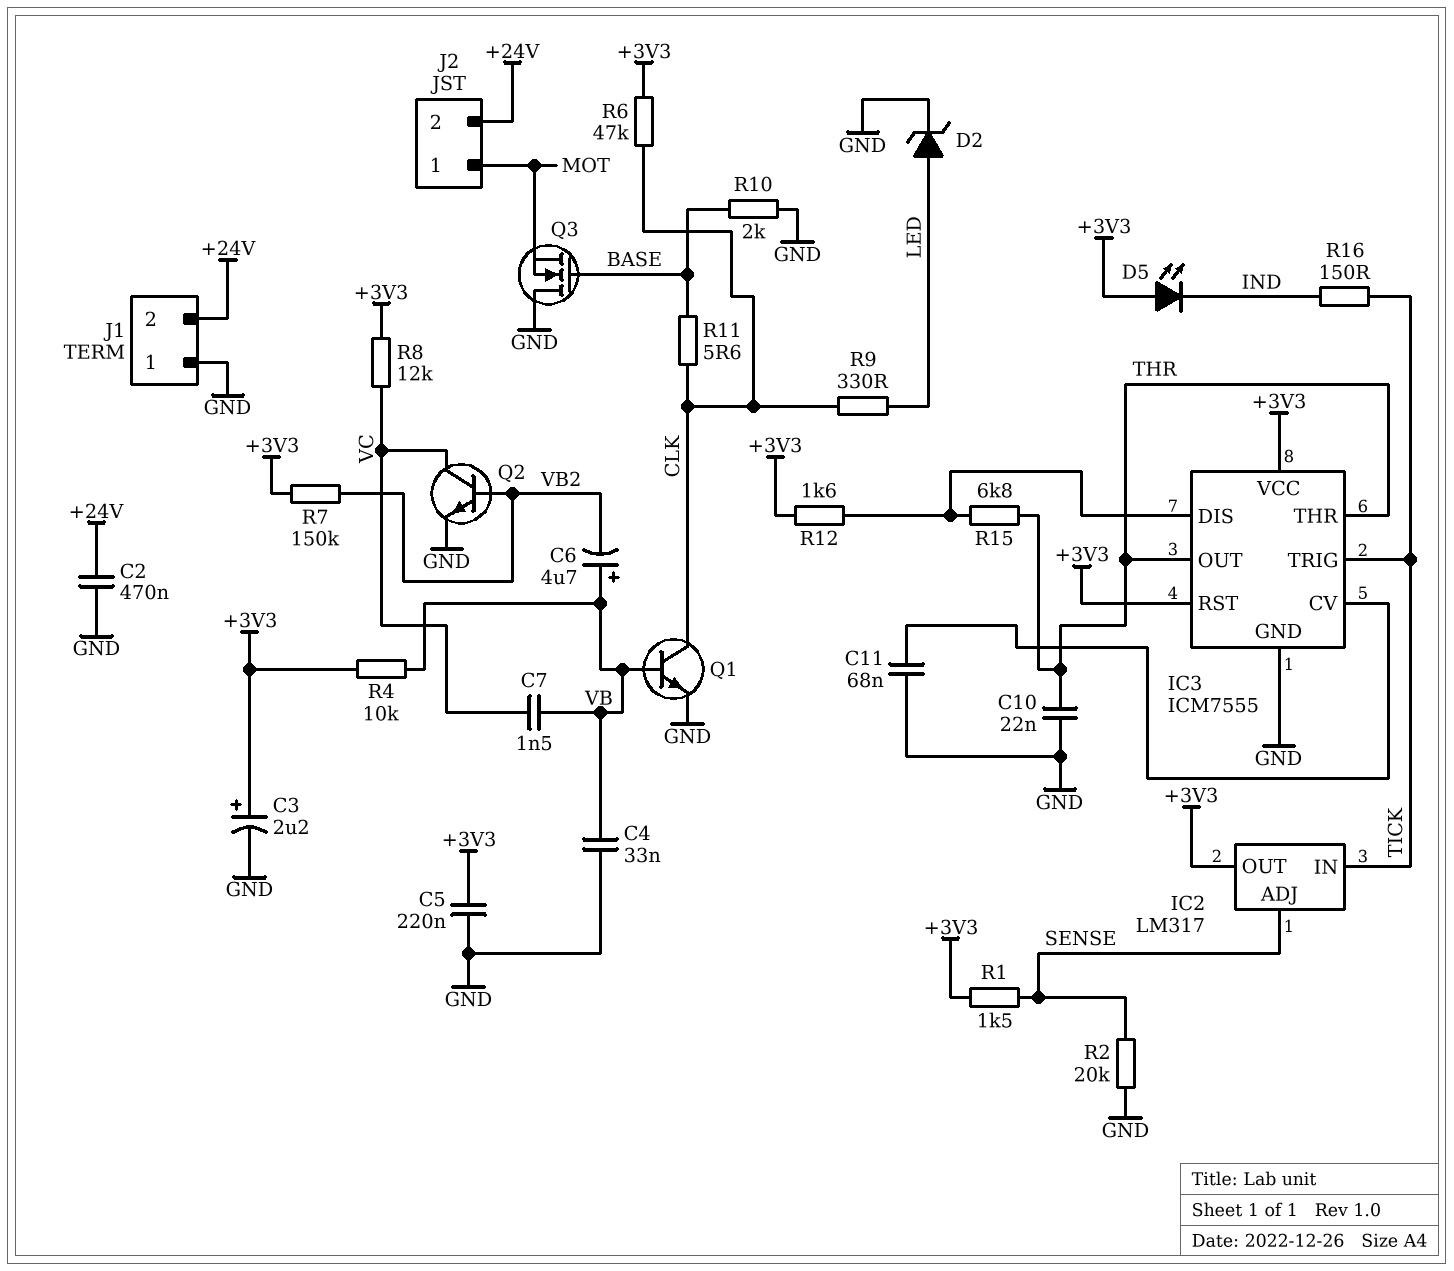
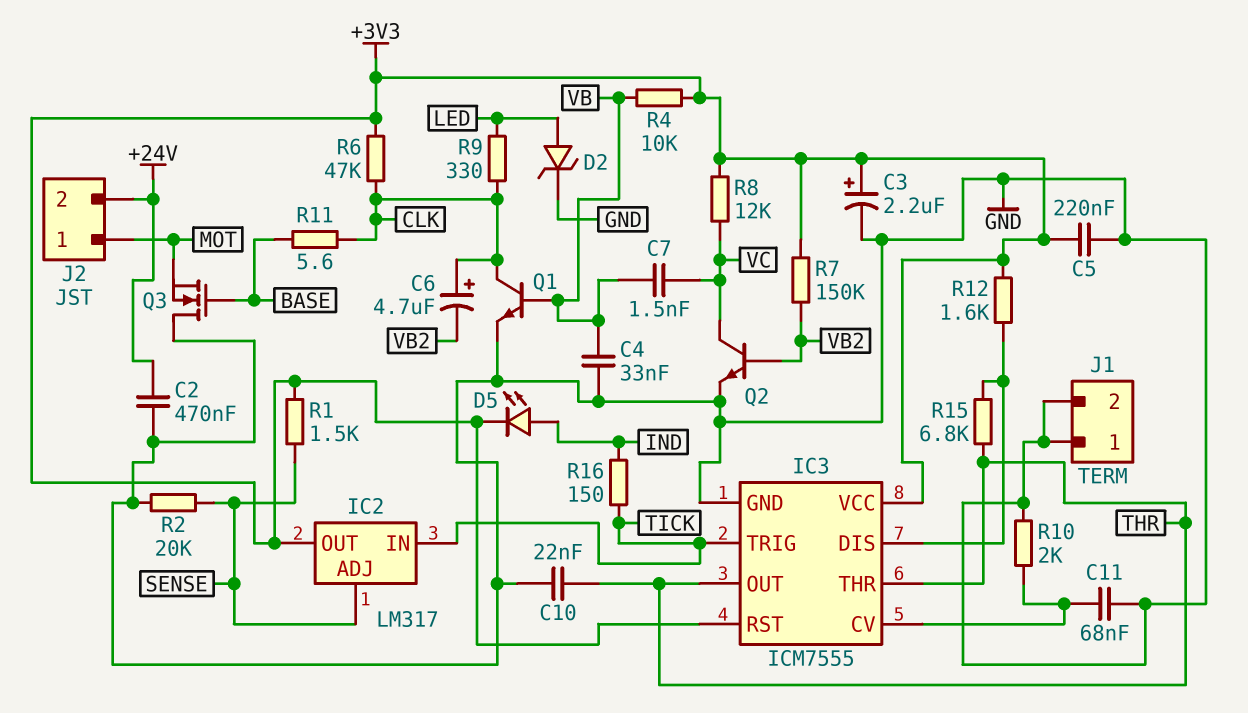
C6: 4.7uF (plus VB, minus VB2) -> 4.7uF (plus CLK, minus VB2)
D5: LED (A +3V3, K IND) -> LED (A IND, K +3V3)
J1 pin 2: +24V -> GND
R10: 2k (BASE, GND) -> 2k (GND, IC3/CV)

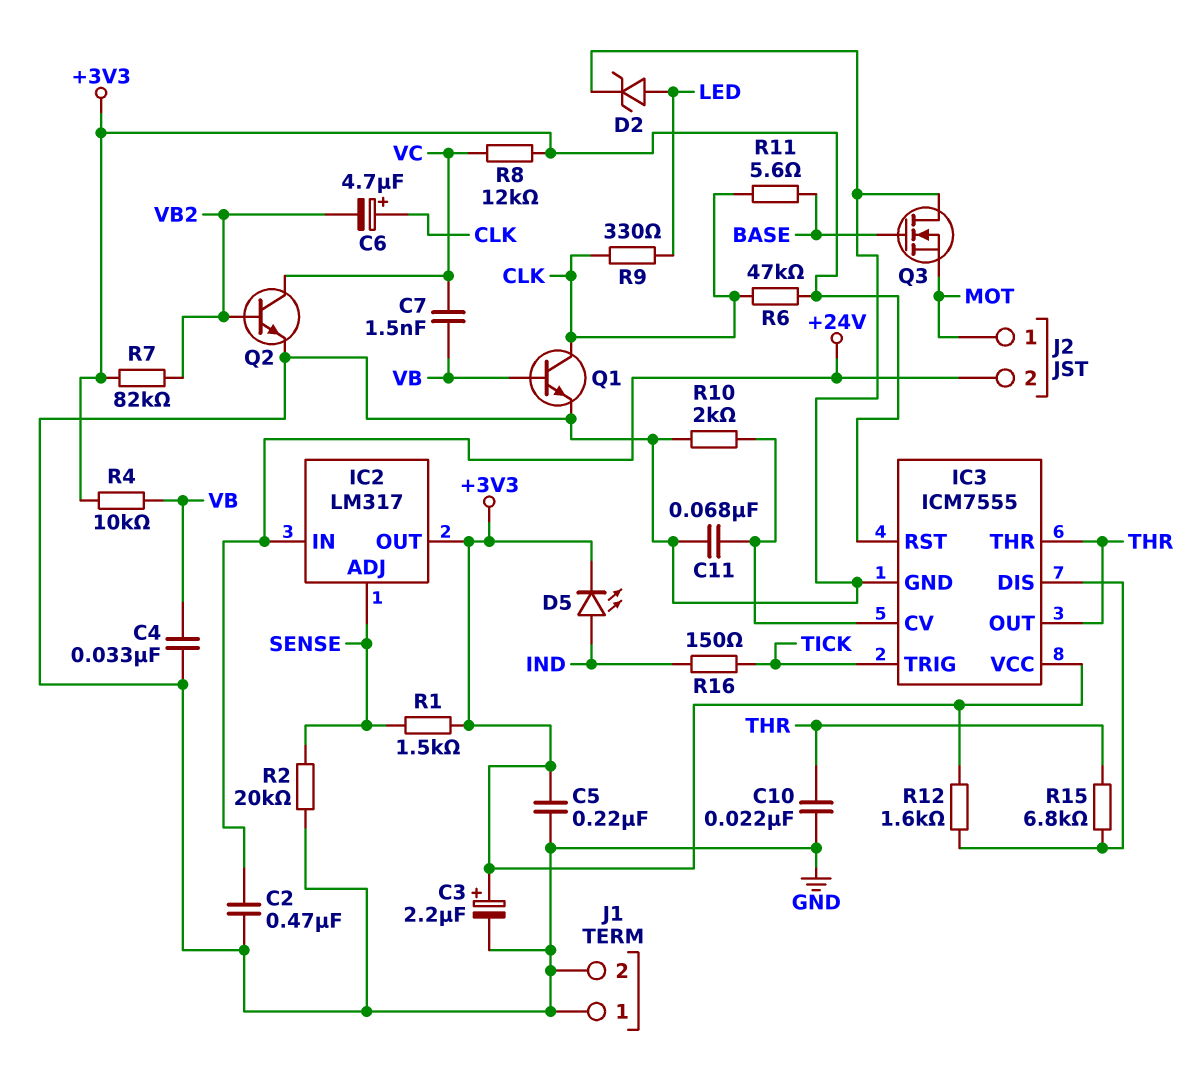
IC2 pin IN: TICK -> +24V
R7: 150k (+3V3, VB2) -> 82k (+3V3, VB2)

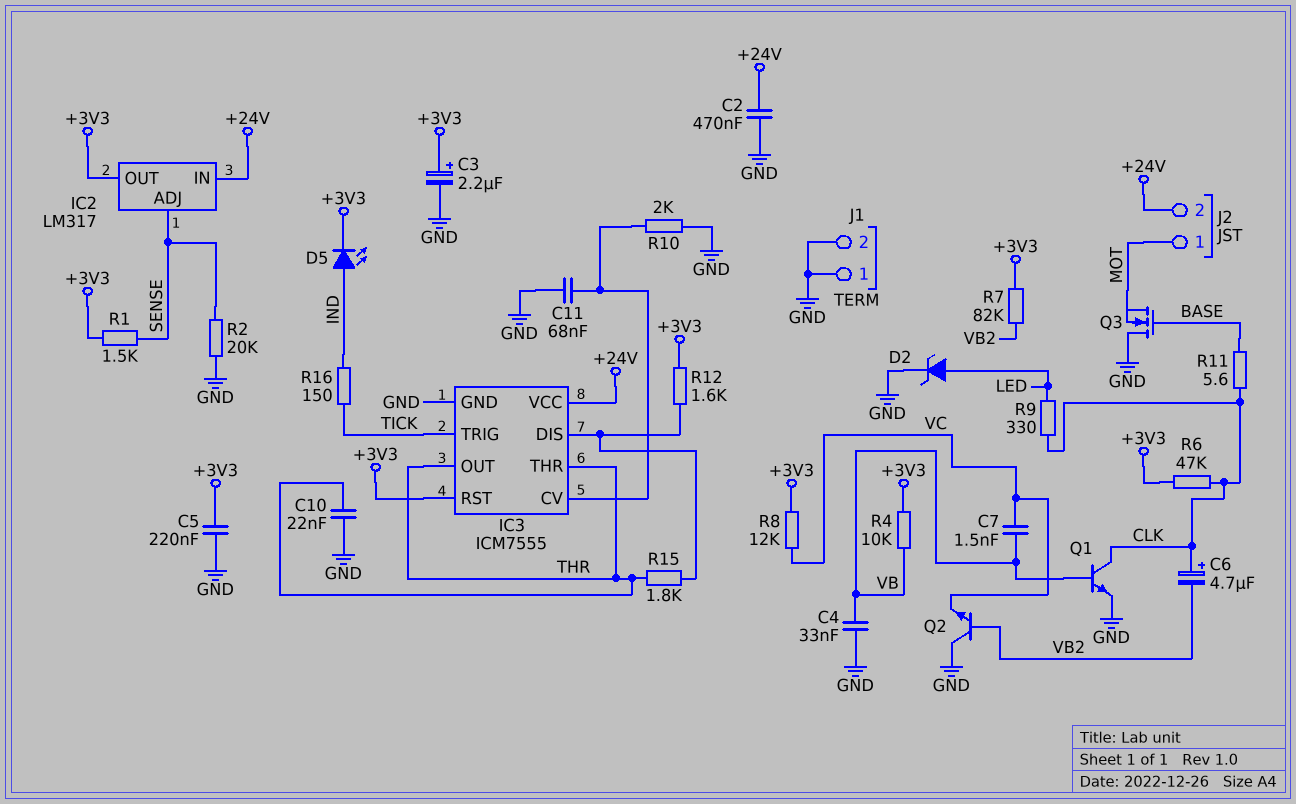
IC3 pin VCC: +3V3 -> +24V
Q2: NPN (B VB2, C VC, E GND) -> NPN (B VB2, C GND, E VC)
R15: 6.8k (IC3/DIS, THR) -> 1.8k (IC3/DIS, THR)

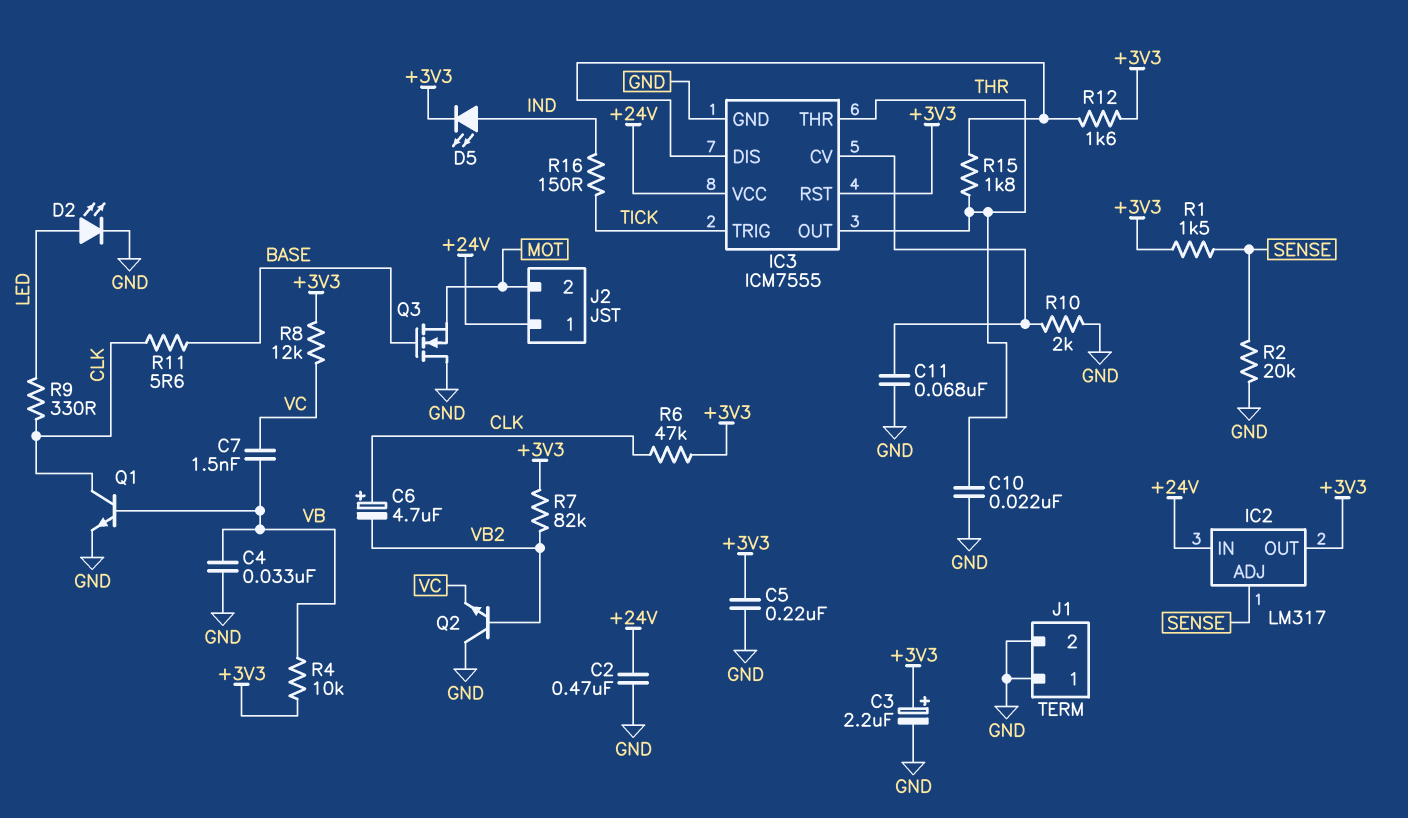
D2: zener (A LED, K GND) -> LED (A LED, K GND)
J2 pin 1: MOT -> +24V
J2 pin 2: +24V -> MOT

